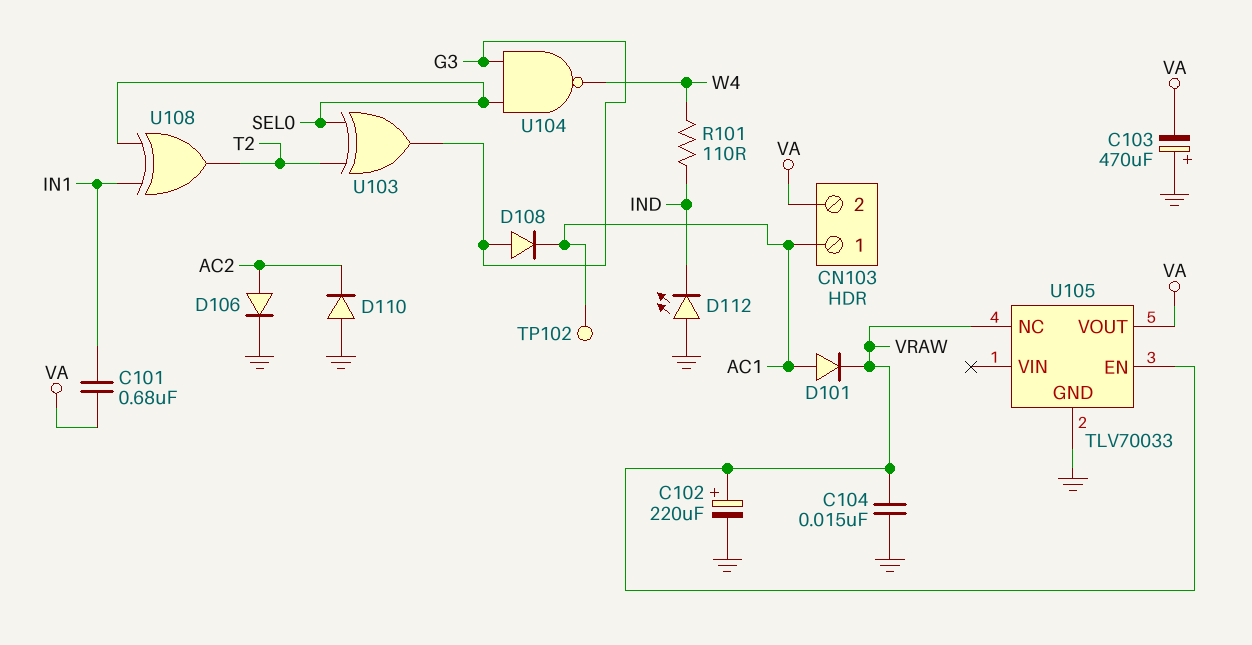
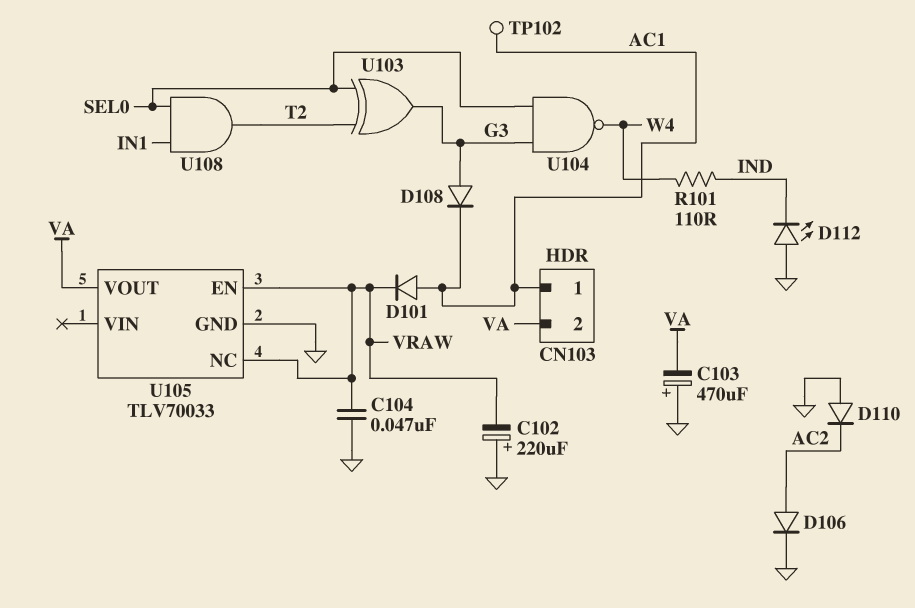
C101: 680nF (IN1, VA) -> none
C102: 220uF (plus VRAW, minus GND) -> 220uF (plus GND, minus VRAW)
C104: 15nF (GND, VRAW) -> 47nF (GND, VRAW)
U108: XOR (in IN1, in SEL0, out T2) -> AND (in IN1, in SEL0, out T2)

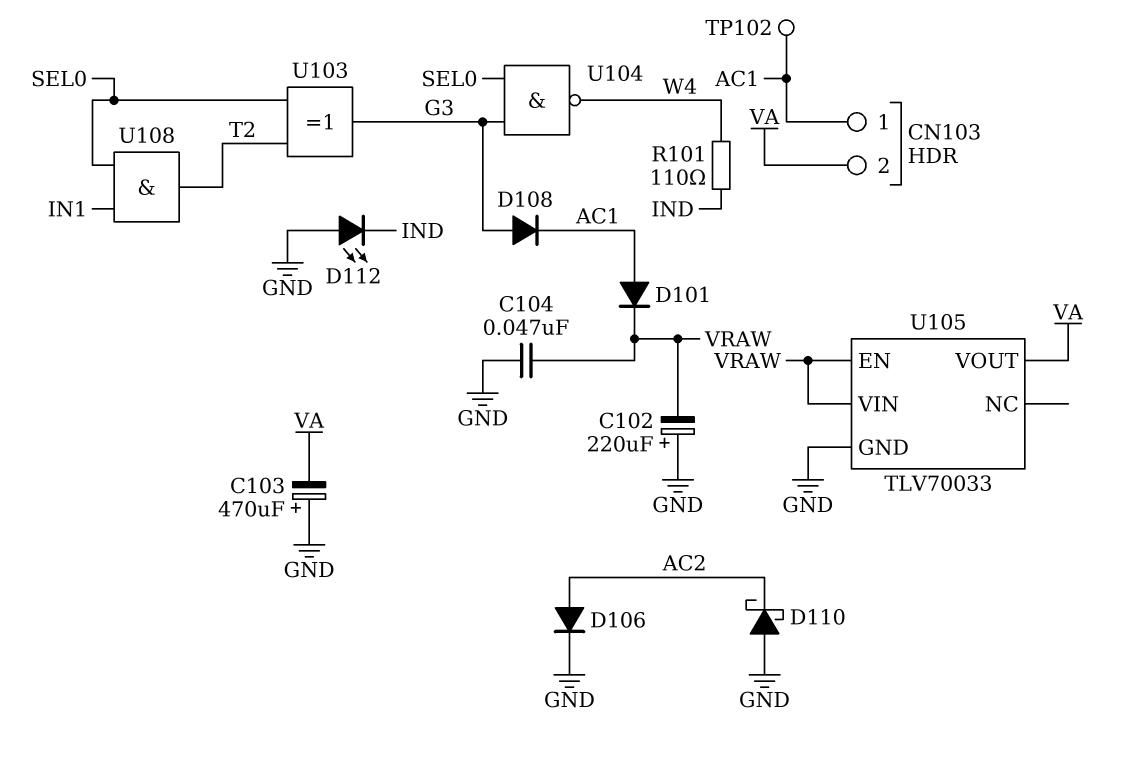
D110: diode (A GND, K AC2) -> schottky (A GND, K AC2)
U105 pin NC: VRAW -> none
U105 pin VIN: none -> VRAW

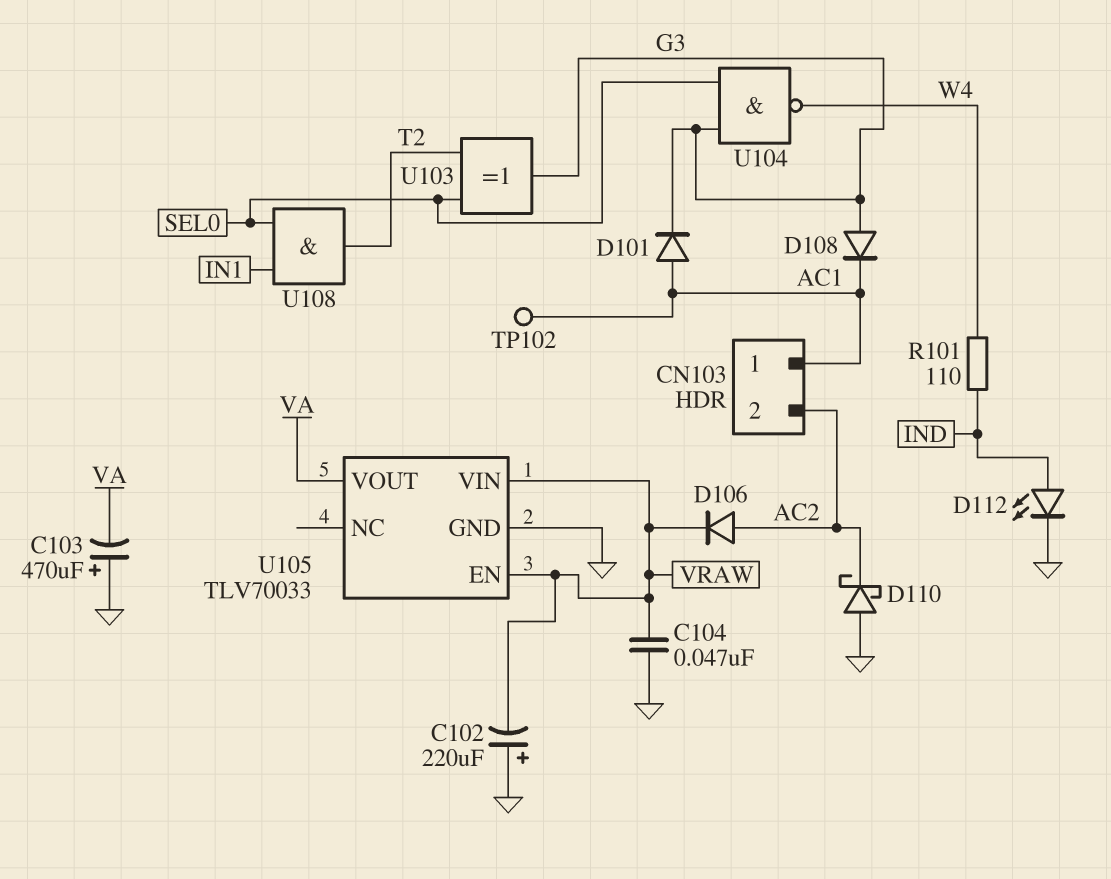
CN103 pin 2: VA -> AC2
D101: diode (A AC1, K VRAW) -> diode (A AC1, K G3)
D106: diode (A AC2, K GND) -> diode (A AC2, K VRAW)
D112: LED (A GND, K IND) -> LED (A IND, K GND)

